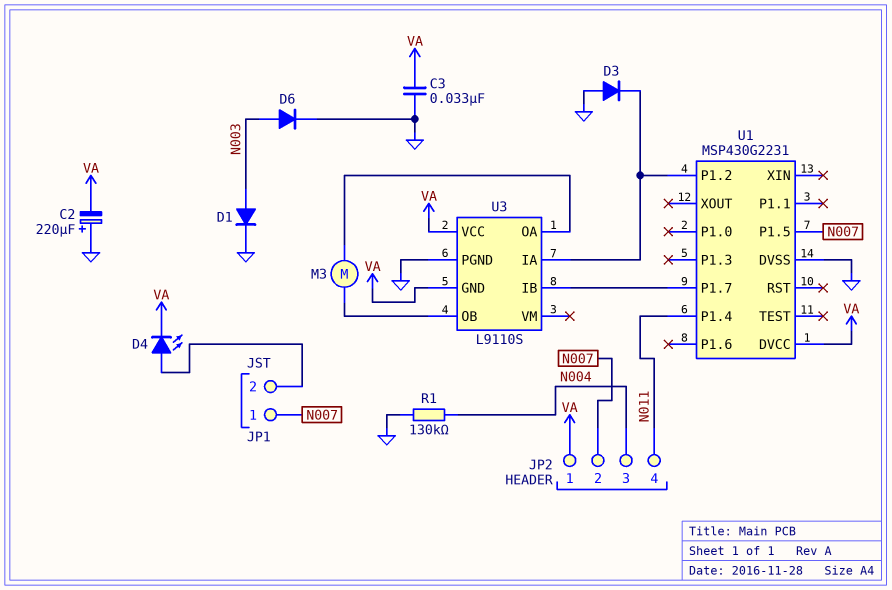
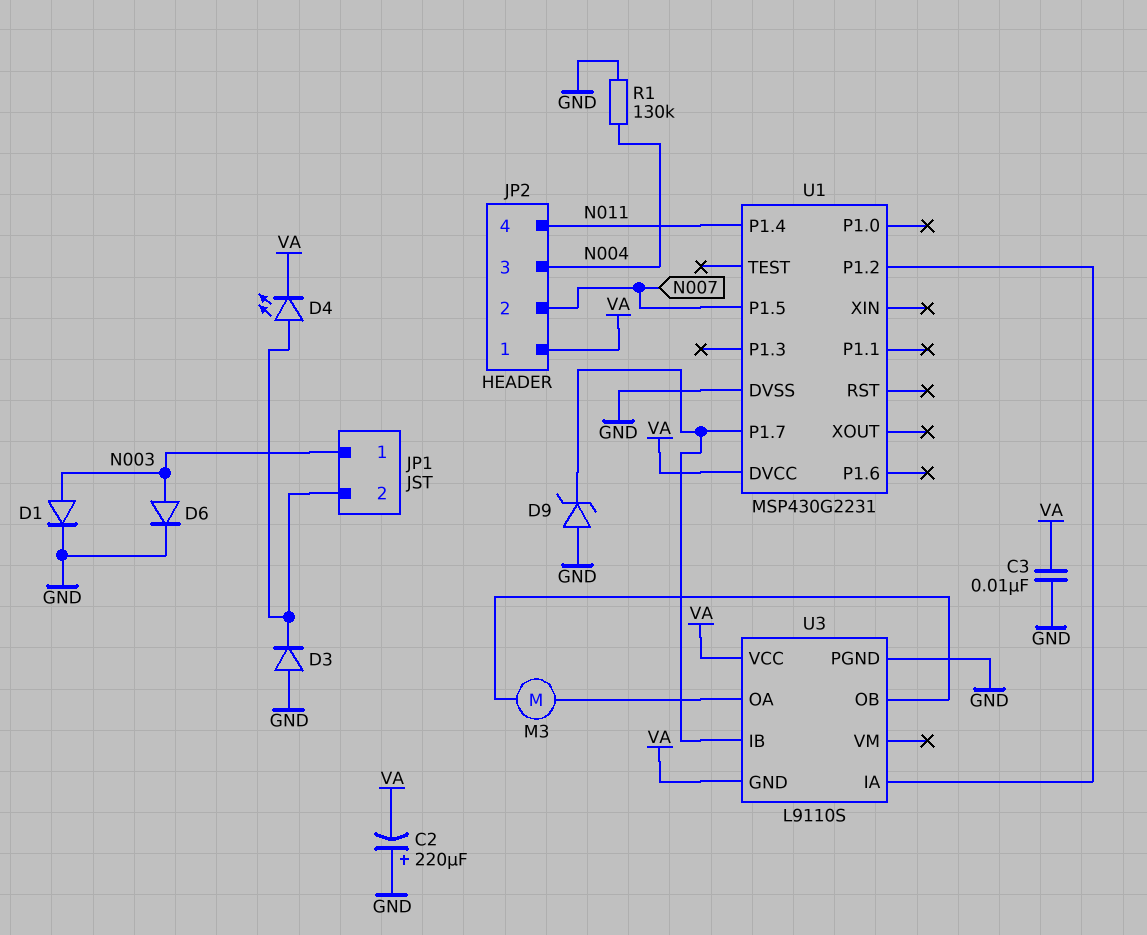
C3: 33nF (GND, VA) -> 10nF (GND, VA)
D3: diode (A GND, K U1/P1.2) -> diode (A GND, K JP1/2)
D9: none -> zener (A GND, K U1/P1.7)
JP1 pin 1: N007 -> N003

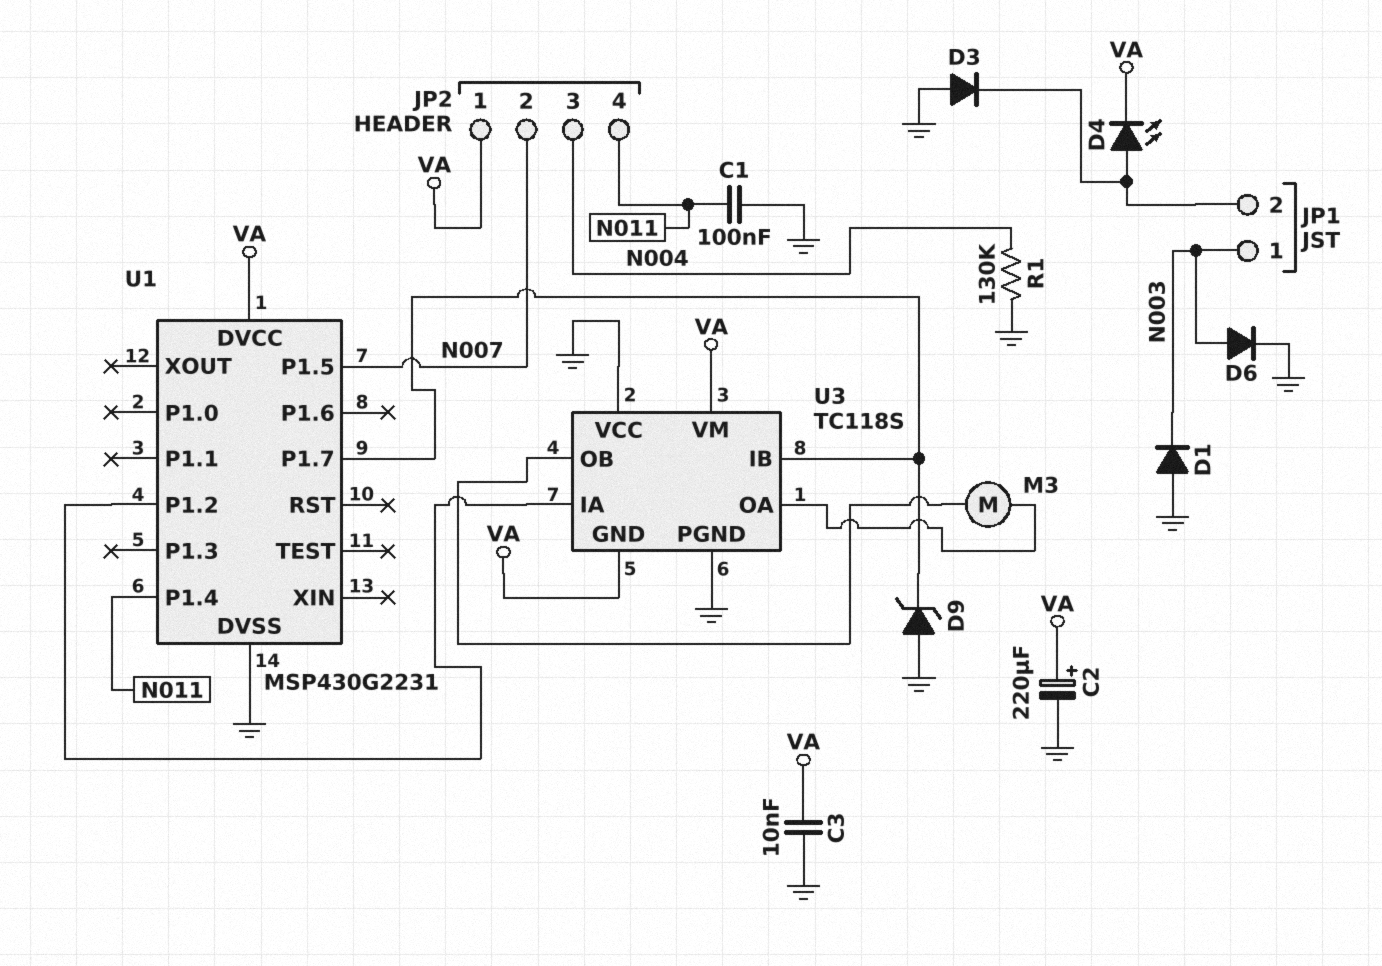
C1: none -> 100nF (GND, N011)
C2: 220uF (plus GND, minus VA) -> 220uF (plus VA, minus GND)
D1: diode (A N003, K GND) -> diode (A GND, K N003)
U3: L9110S -> TC118S
U3 pin VCC: VA -> GND
U3 pin VM: none -> VA

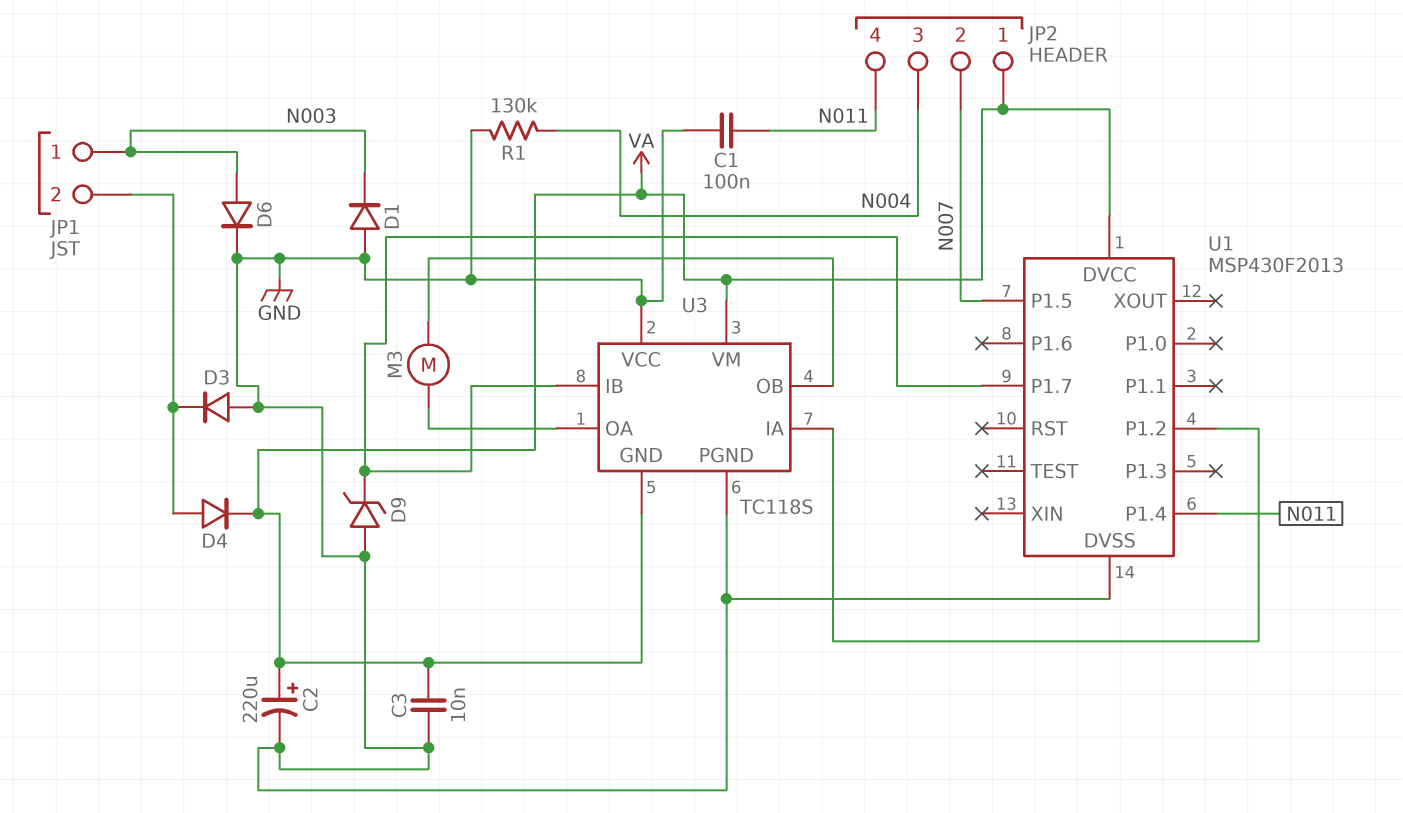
D4: LED (A JP1/2, K VA) -> diode (A JP1/2, K VA)
U1: MSP430G2231 -> MSP430F2013

